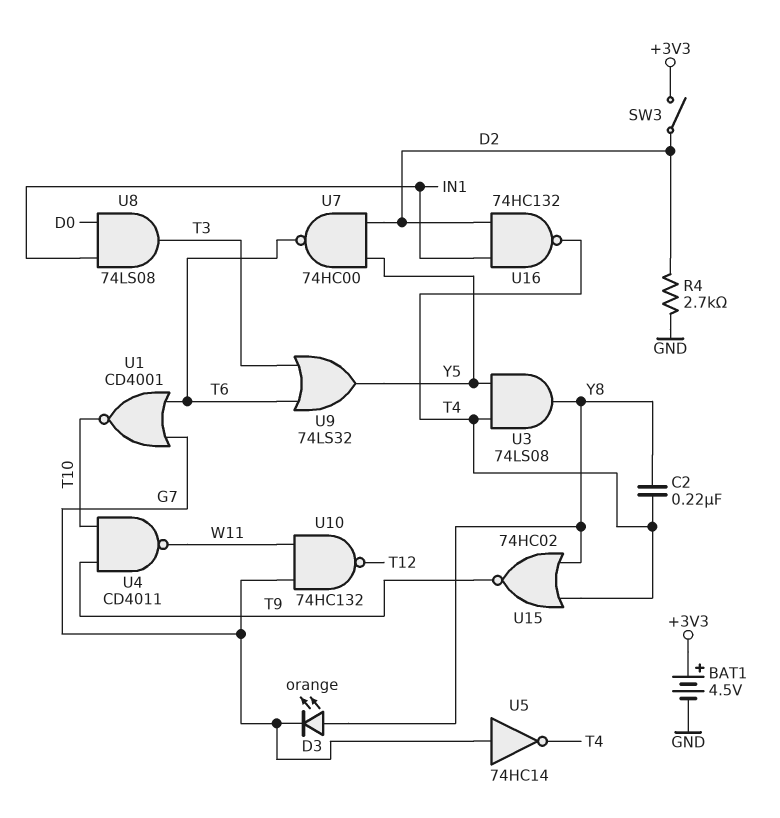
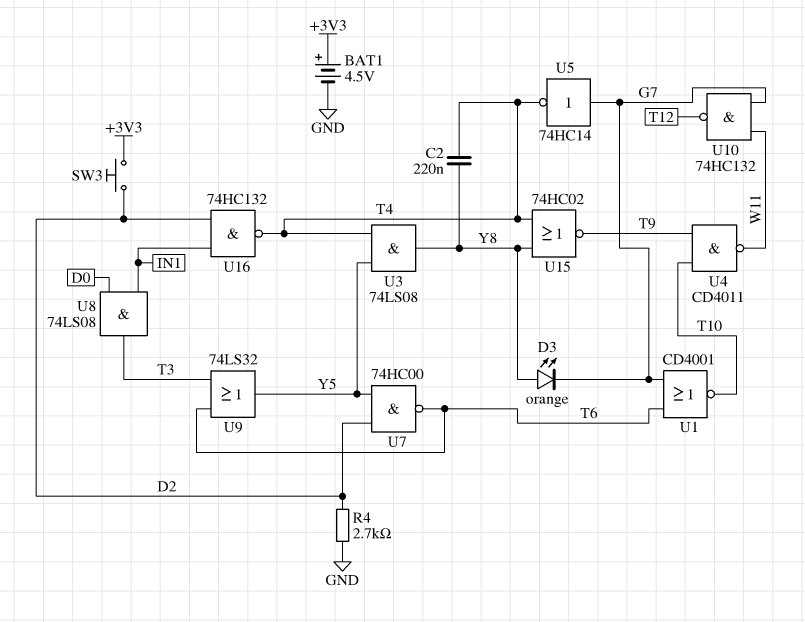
SW3: switch (+3V3, D2) -> button (+3V3, D2)

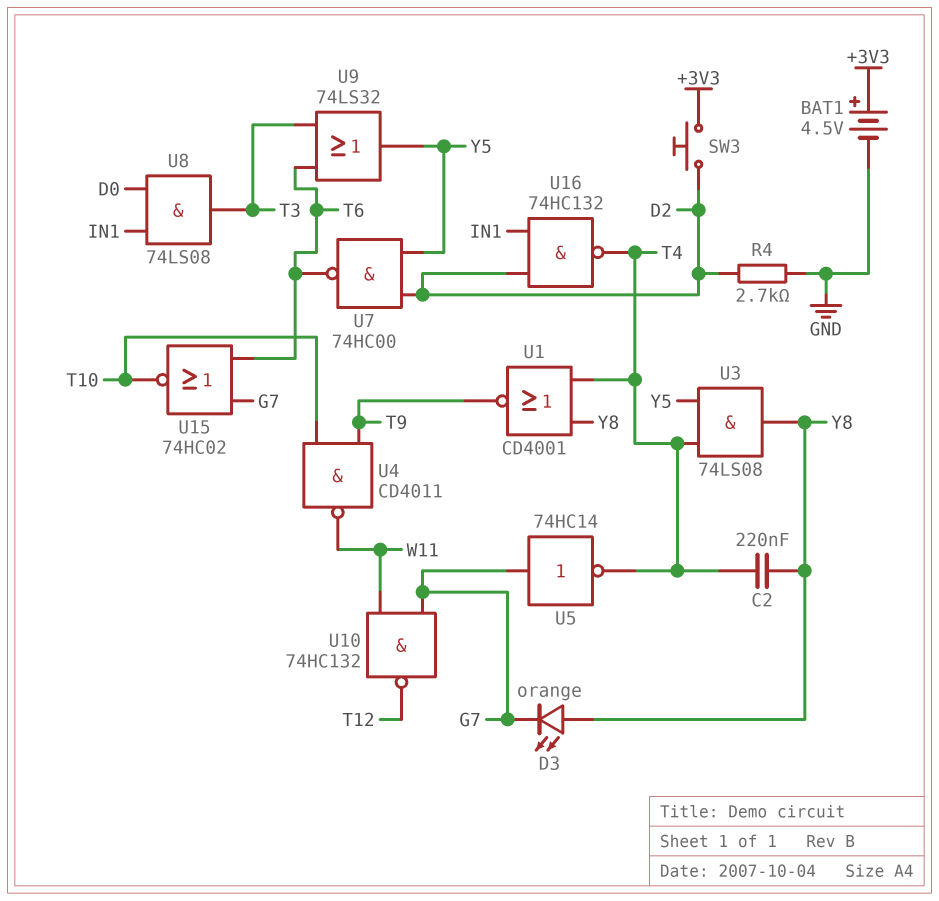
U1: NOR CD4001 (in G7, in T6, out T10) -> NOR CD4001 (in T4, in Y8, out T9)
U15: NOR 74HC02 (in T4, in Y8, out T9) -> NOR 74HC02 (in G7, in T6, out T10)

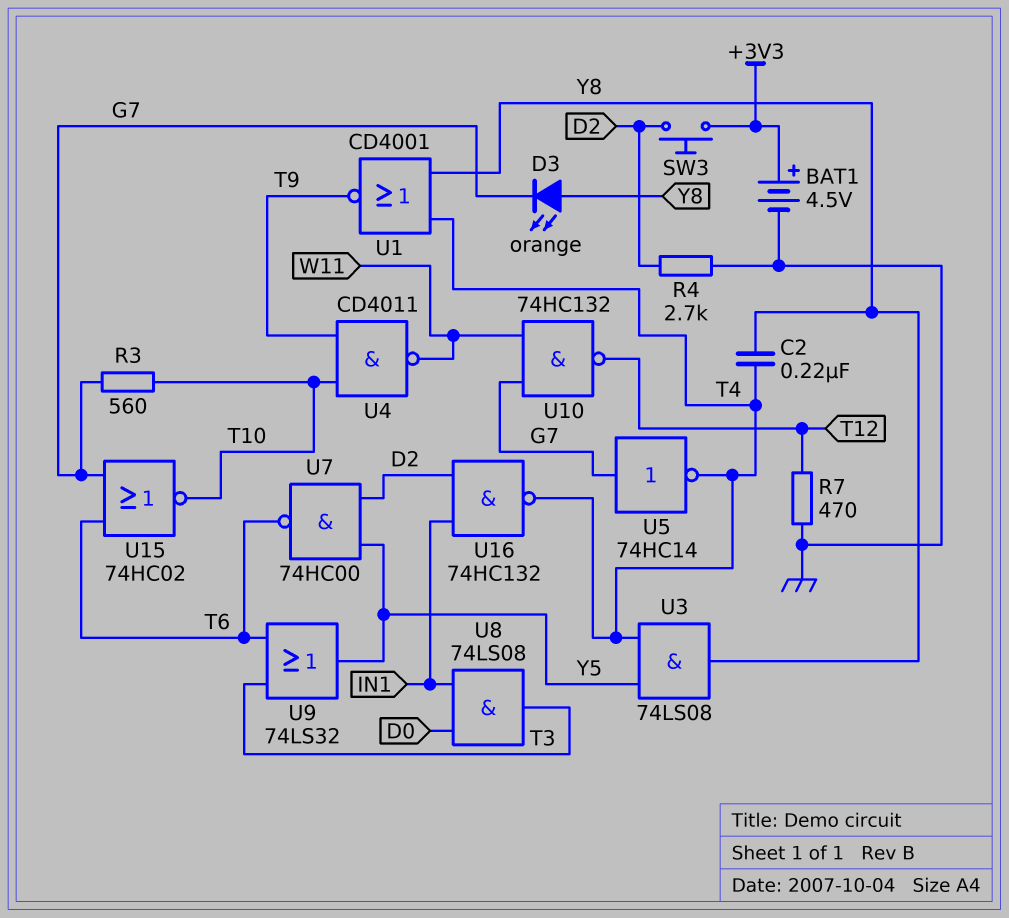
R3: none -> 560 (G7, T10)
R7: none -> 470 (GND, T12)

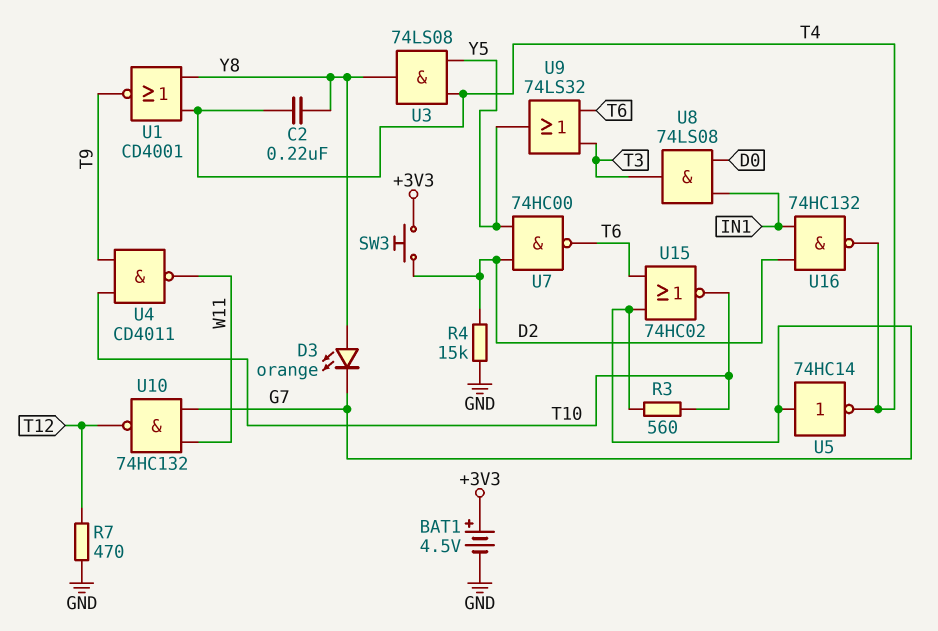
R4: 2.7k (D2, GND) -> 15k (D2, GND)

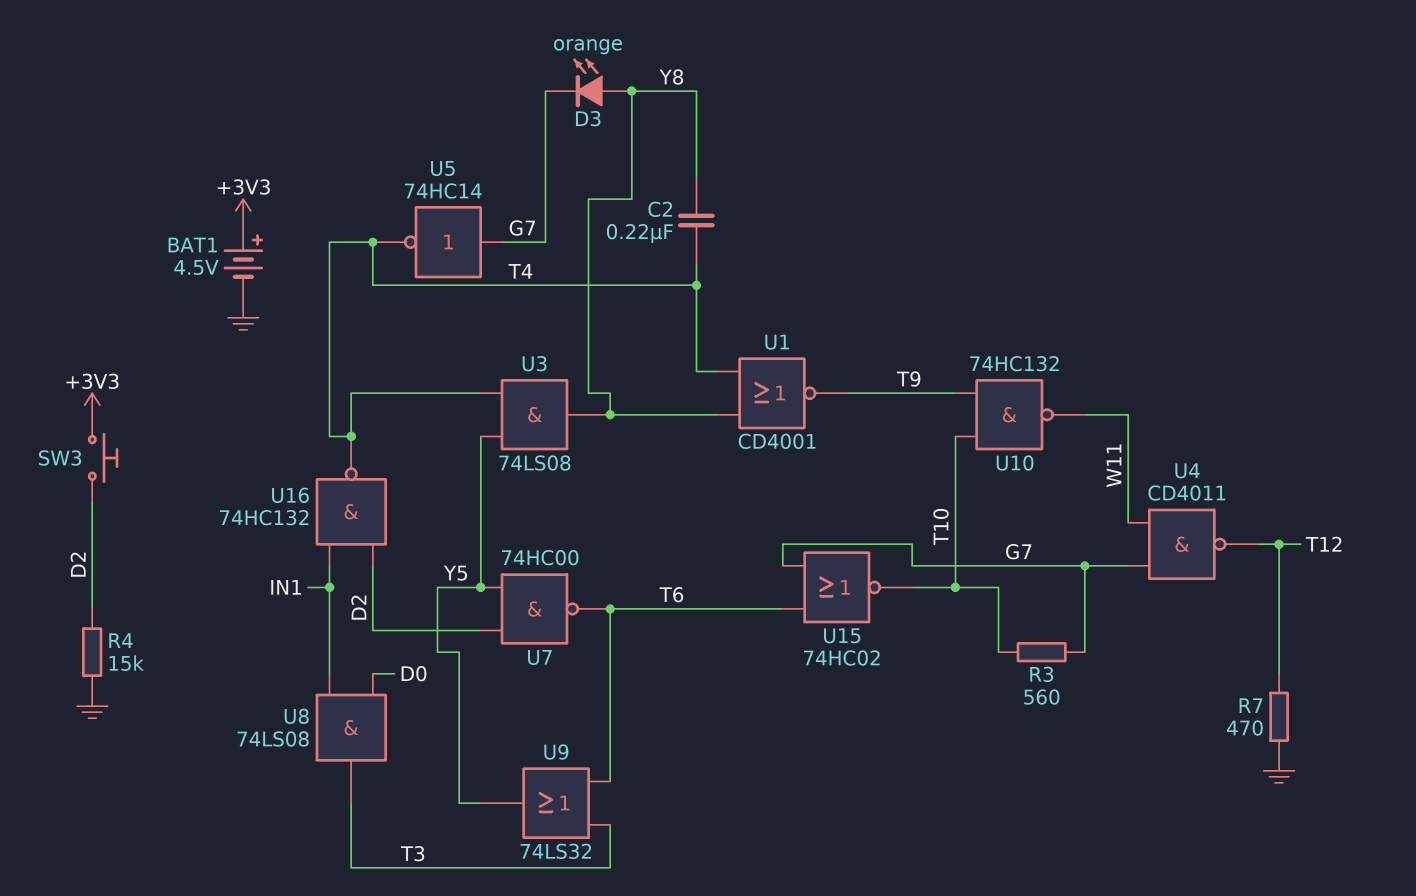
U4: NAND CD4011 (in T9, in T10, out W11) -> NAND CD4011 (in G7, in W11, out T12)
U10: NAND 74HC132 (in G7, in W11, out T12) -> NAND 74HC132 (in T9, in T10, out W11)

